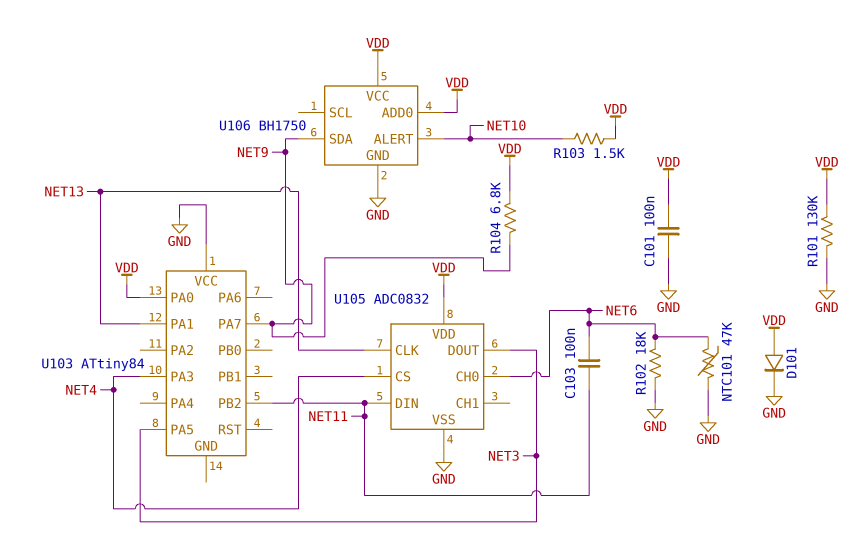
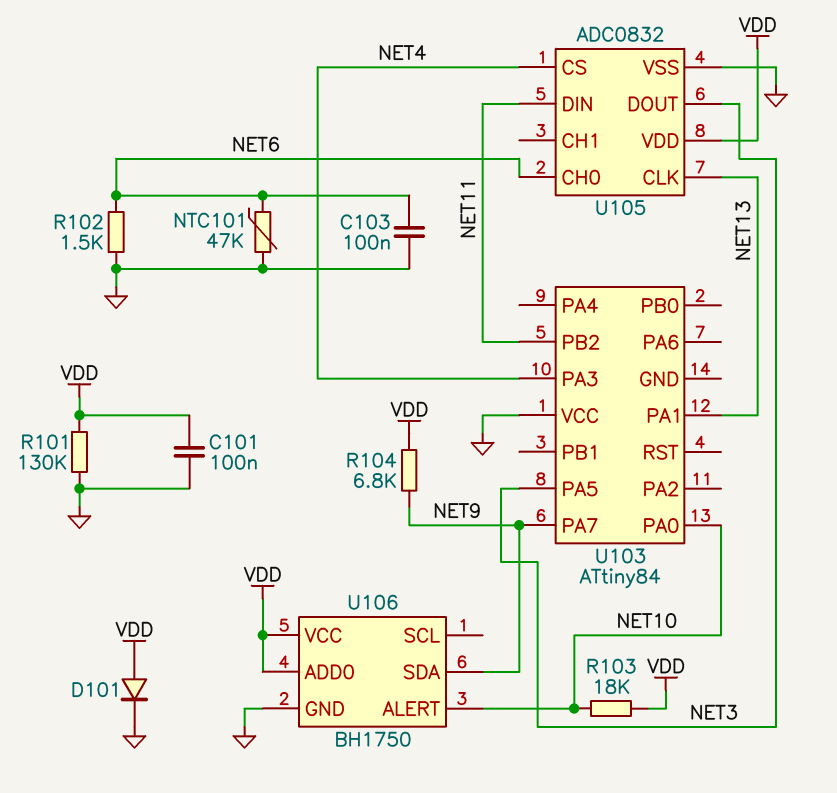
C103: 100nF (NET6, NET11) -> 100nF (GND, NET6)
R102: 18k (GND, NET6) -> 1.5k (GND, NET6)
R103: 1.5k (NET10, VDD) -> 18k (NET10, VDD)
U103 pin PA0: VDD -> NET10

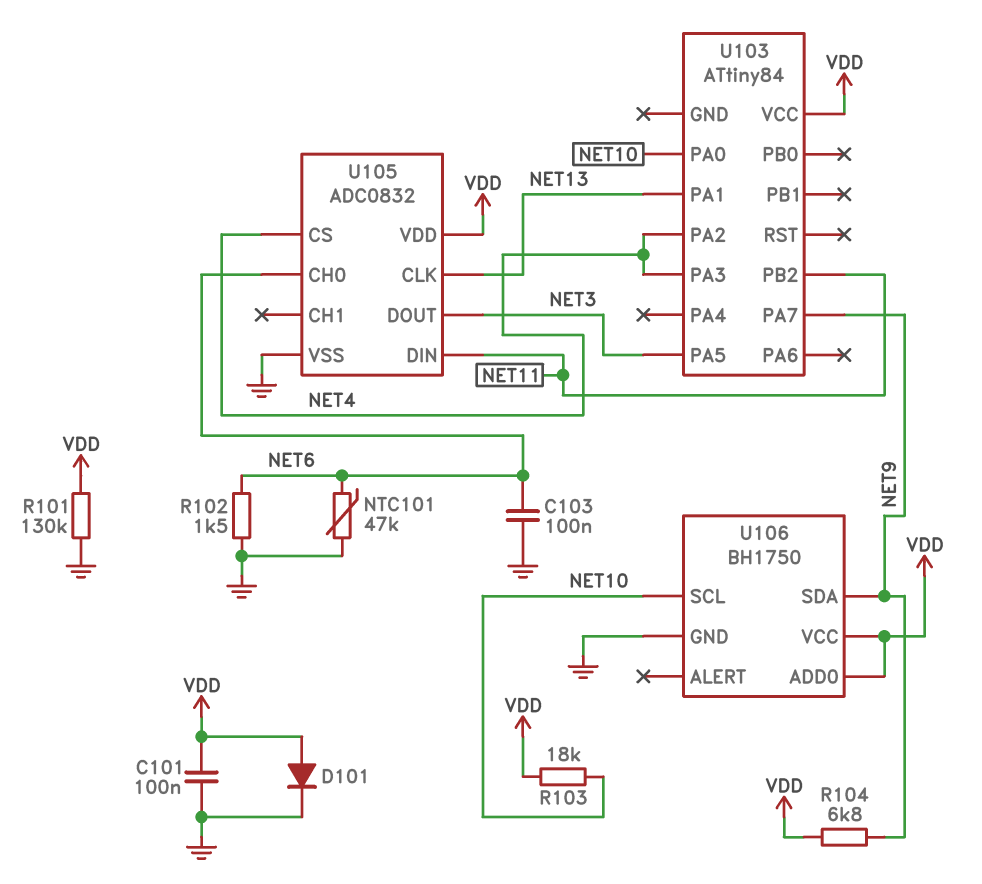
U103 pin PA2: none -> NET4
U103 pin VCC: GND -> VDD
U106 pin ALERT: NET10 -> none
U106 pin SCL: none -> NET10

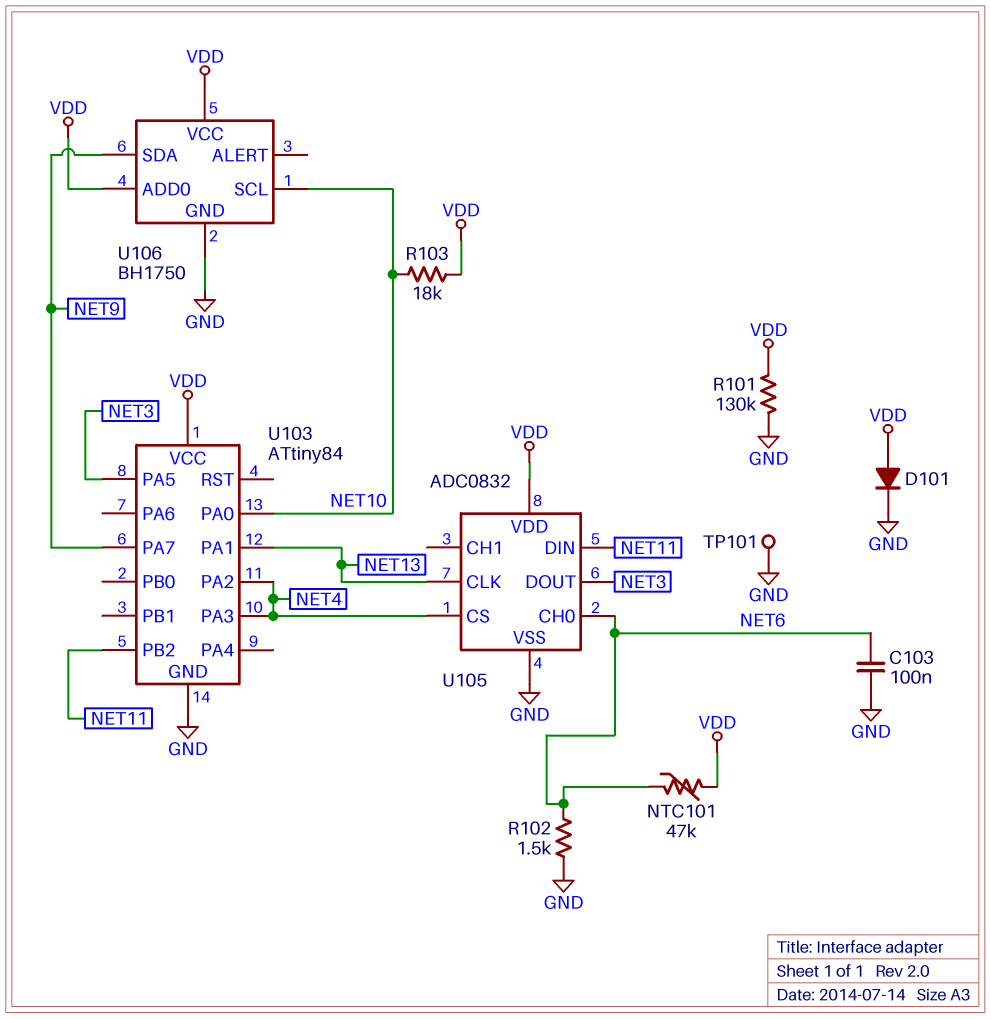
C101: 100nF (GND, VDD) -> none
NTC101: 47k (GND, NET6) -> 47k (NET6, VDD)
R104: 6.8k (NET9, VDD) -> none
TP101: none -> test point (GND)
U103 pin GND: none -> GND

